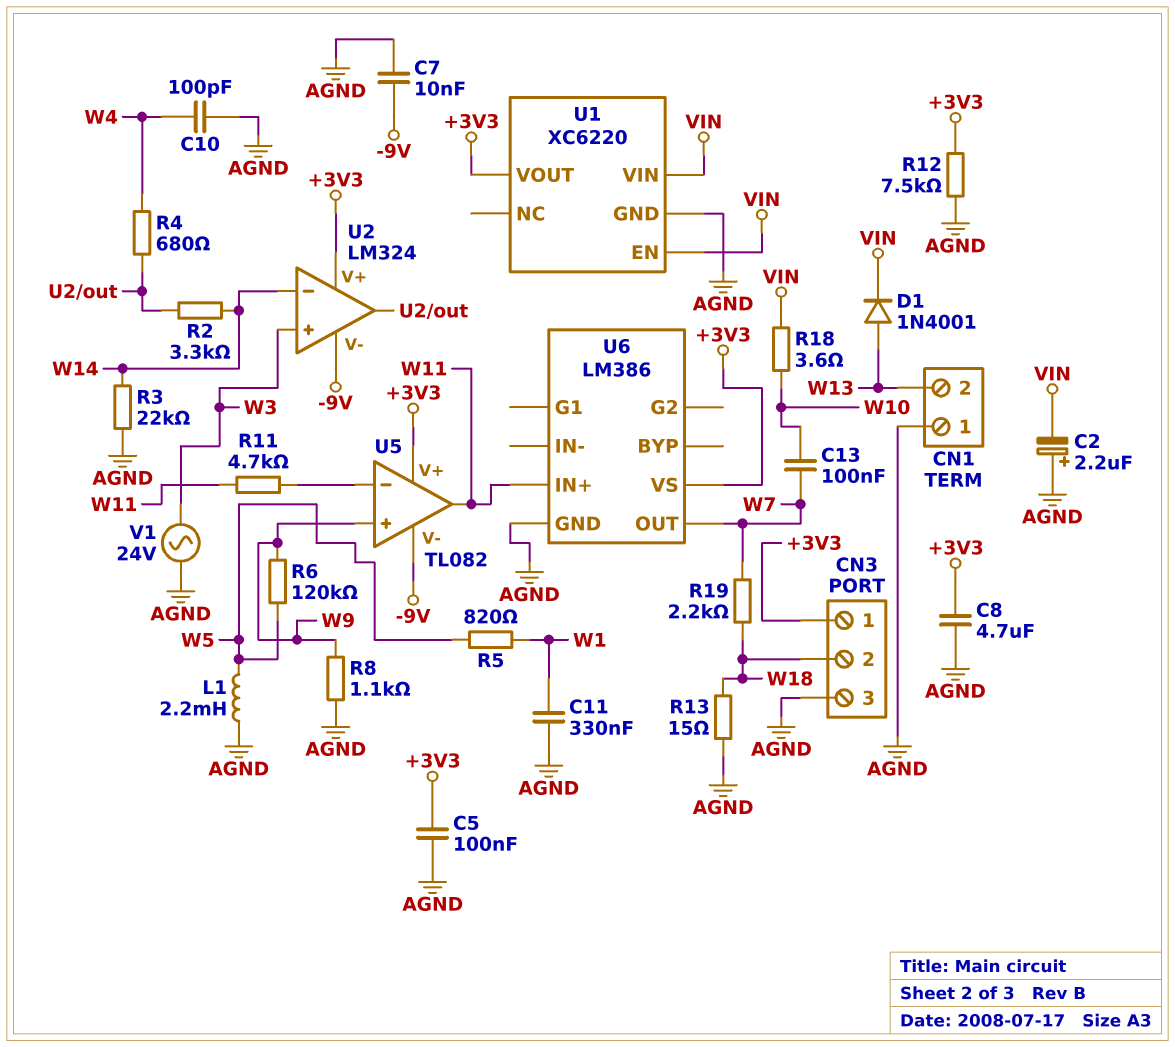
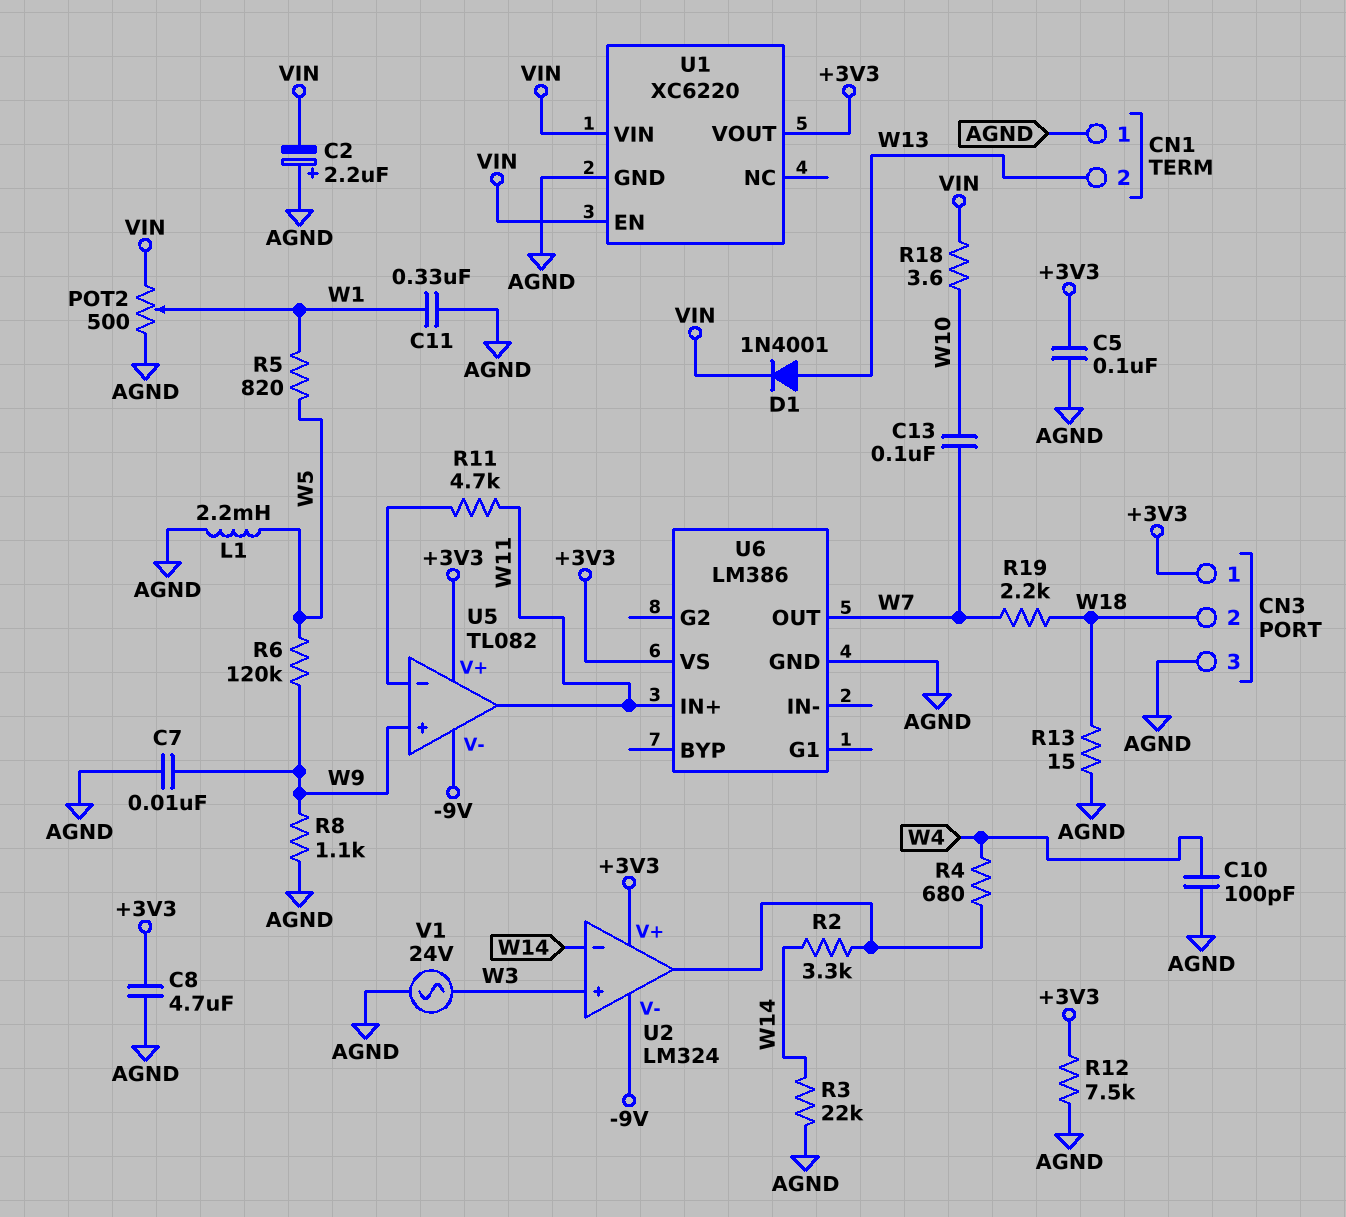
C7: 10nF (-9V, AGND) -> 10nF (AGND, W9)
POT2: none -> 500 (AGND, VIN, wiper W1)

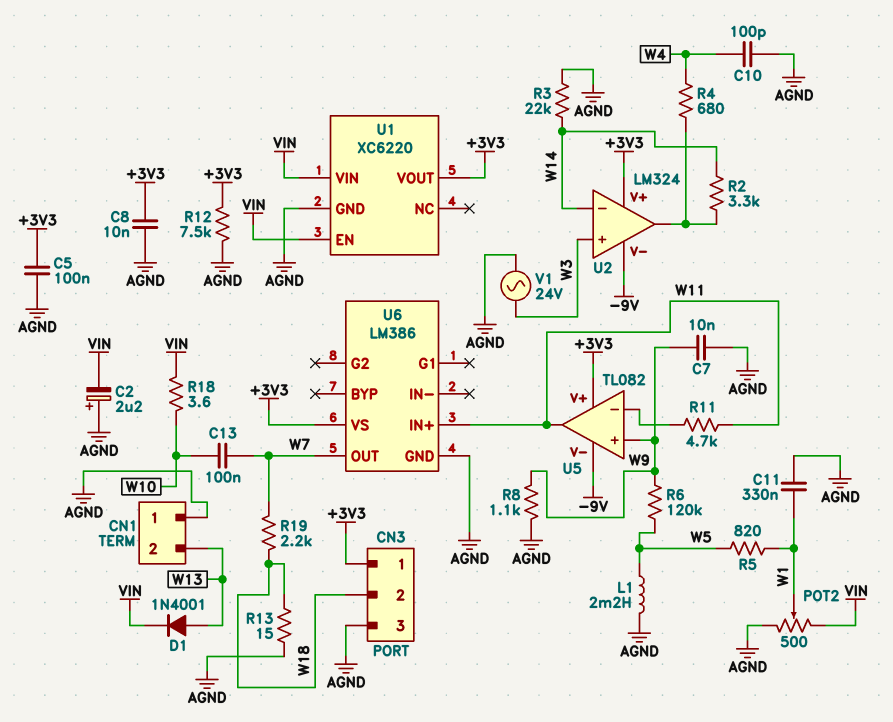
C8: 4.7uF (+3V3, AGND) -> 10nF (+3V3, AGND)

